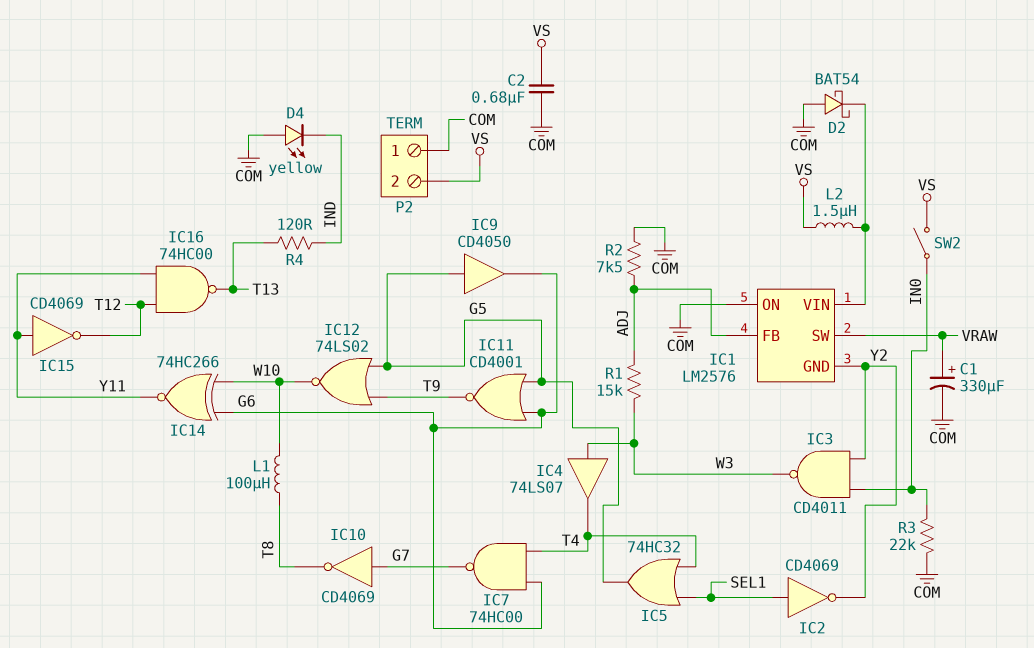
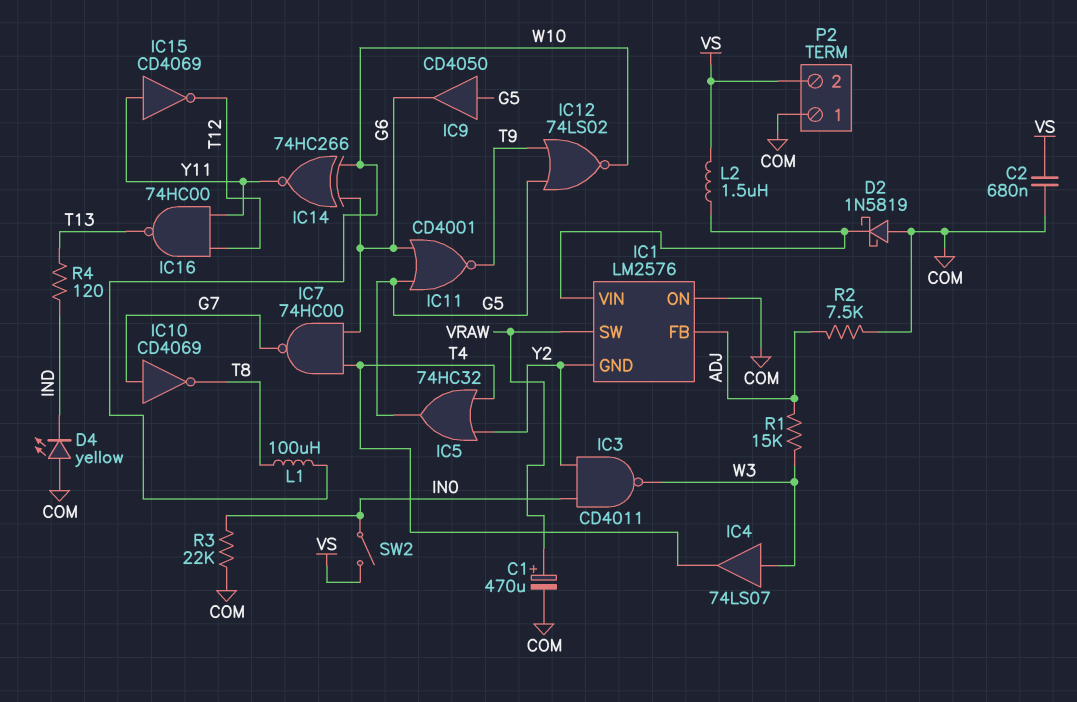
C1: 330uF (plus VRAW, minus COM) -> 470uF (plus VRAW, minus COM)
D2: schottky BAT54 (A COM, K IC1/VIN) -> schottky 1N5819 (A COM, K IC1/VIN)
IC2: NOT CD4069 (in SEL1, out Y2) -> none
IC5: OR 74HC32 (in SEL1, in T4, out G5) -> OR 74HC32 (in T4, in Y2, out G5)

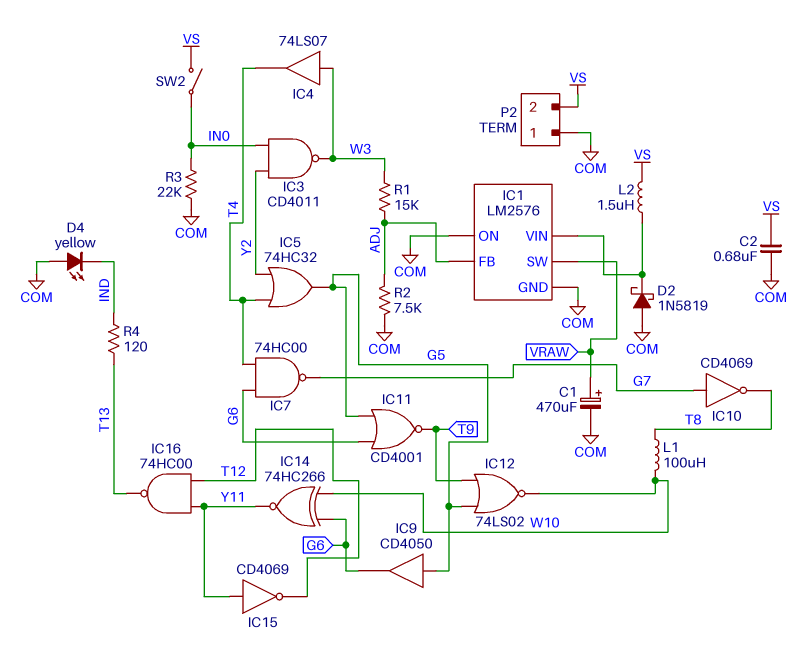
IC1 pin GND: Y2 -> COM

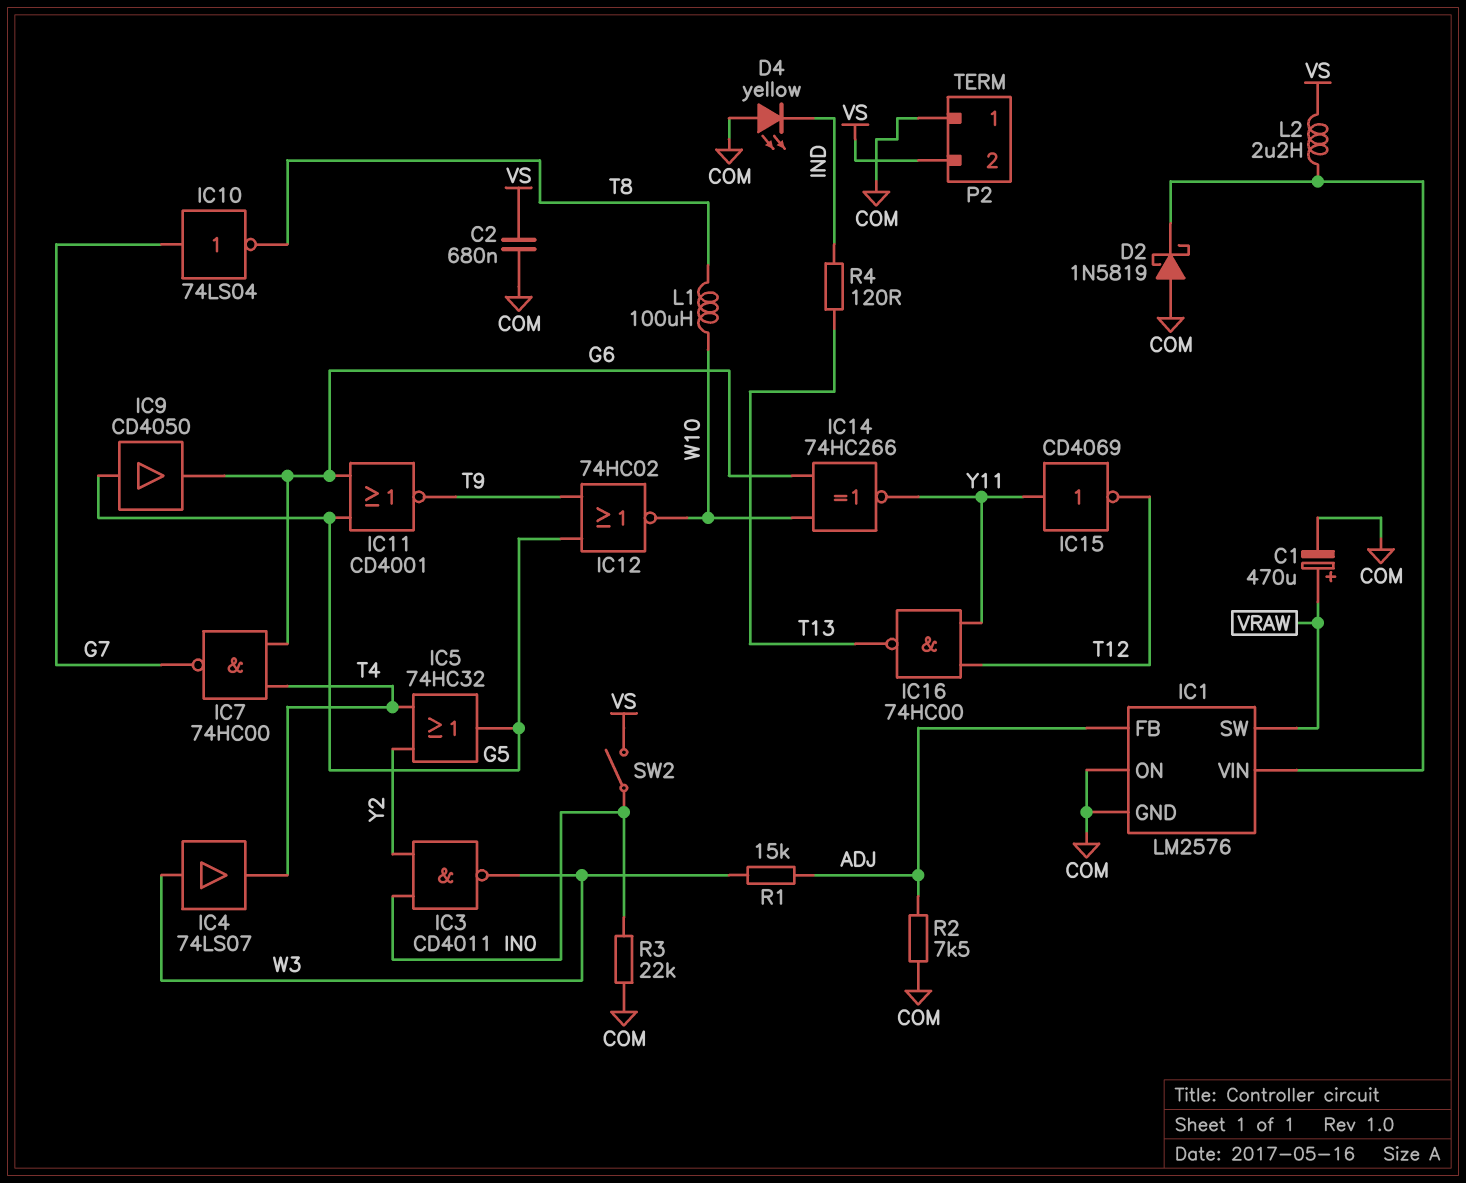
IC10: NOT CD4069 (in G7, out T8) -> NOT 74LS04 (in G7, out T8)
IC12: NOR 74LS02 (in G5, in T9, out W10) -> NOR 74HC02 (in G5, in T9, out W10)
L2: 1.5uH (IC1/VIN, VS) -> 2.2uH (IC1/VIN, VS)

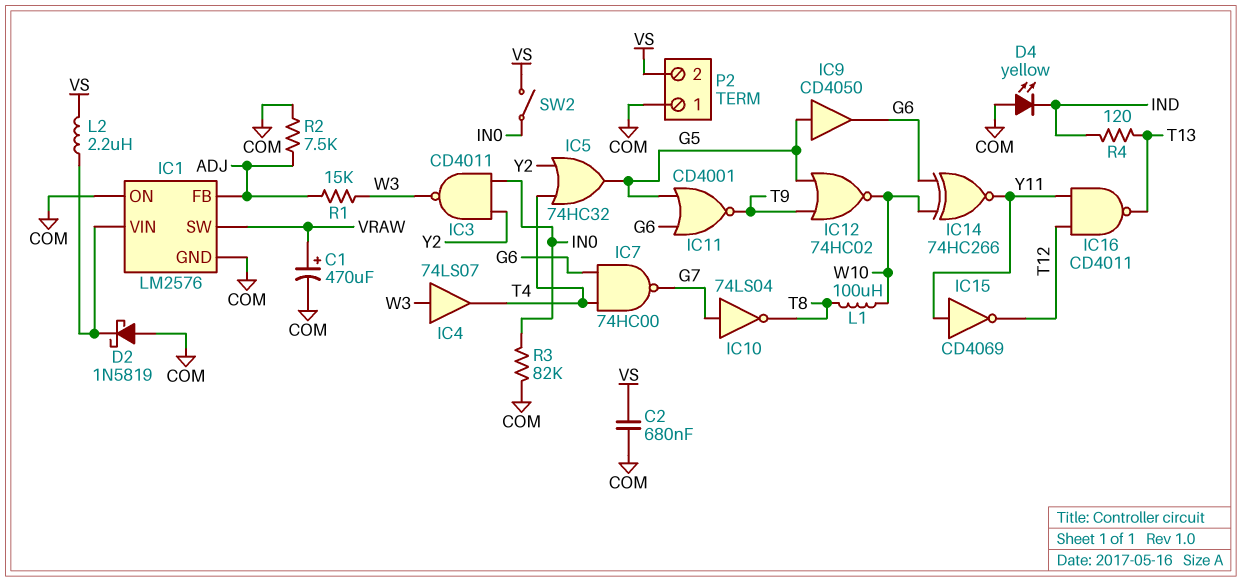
IC16: NAND 74HC00 (in T12, in Y11, out T13) -> NAND CD4011 (in T12, in Y11, out T13)
R3: 22k (COM, IN0) -> 82k (COM, IN0)

